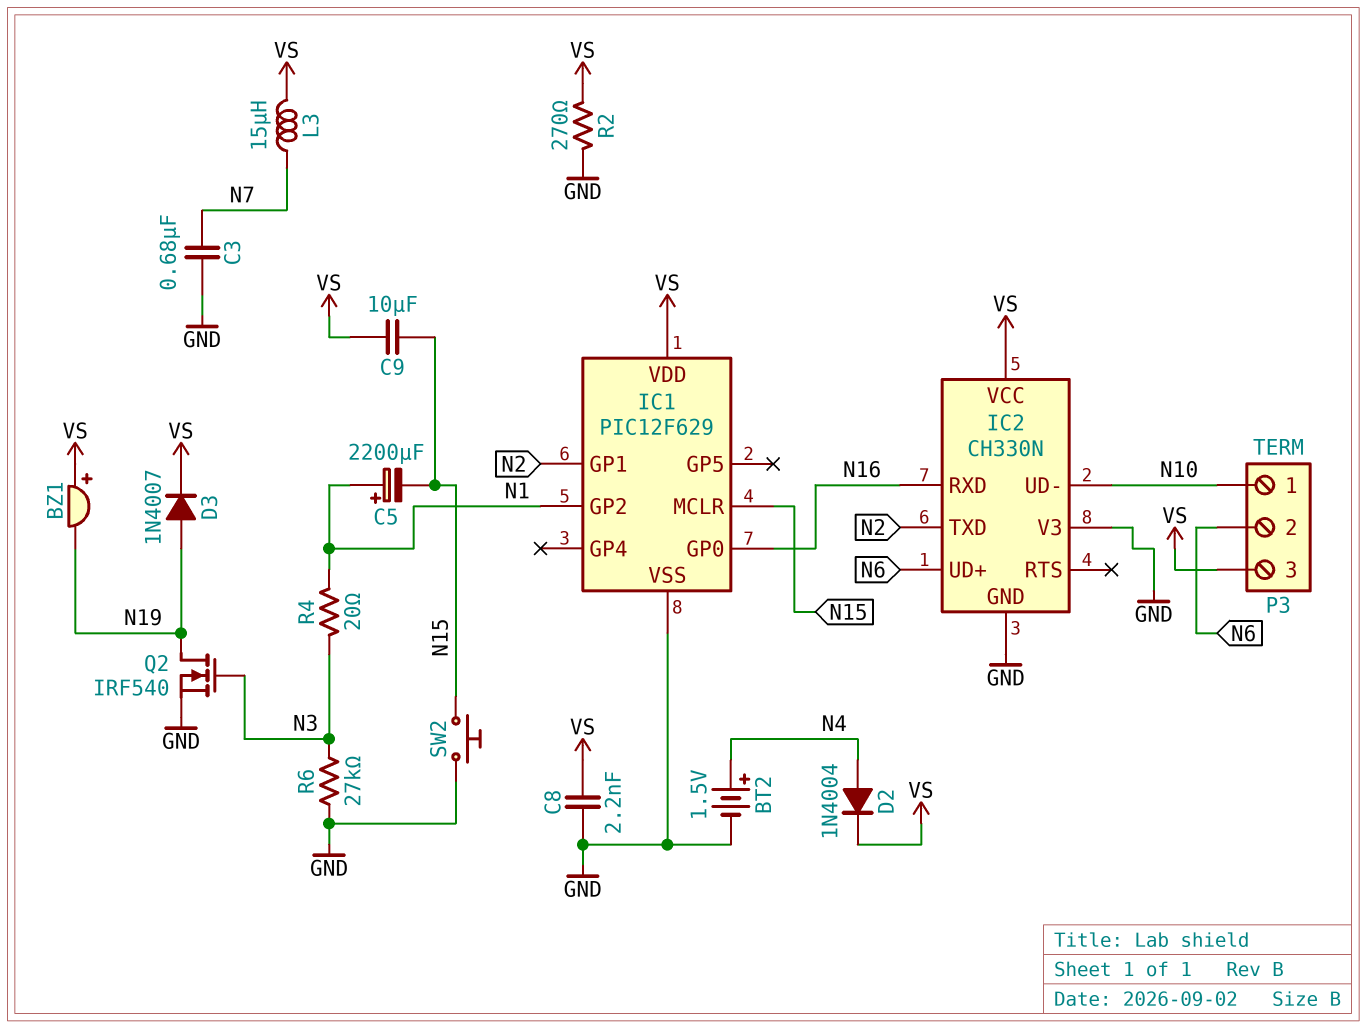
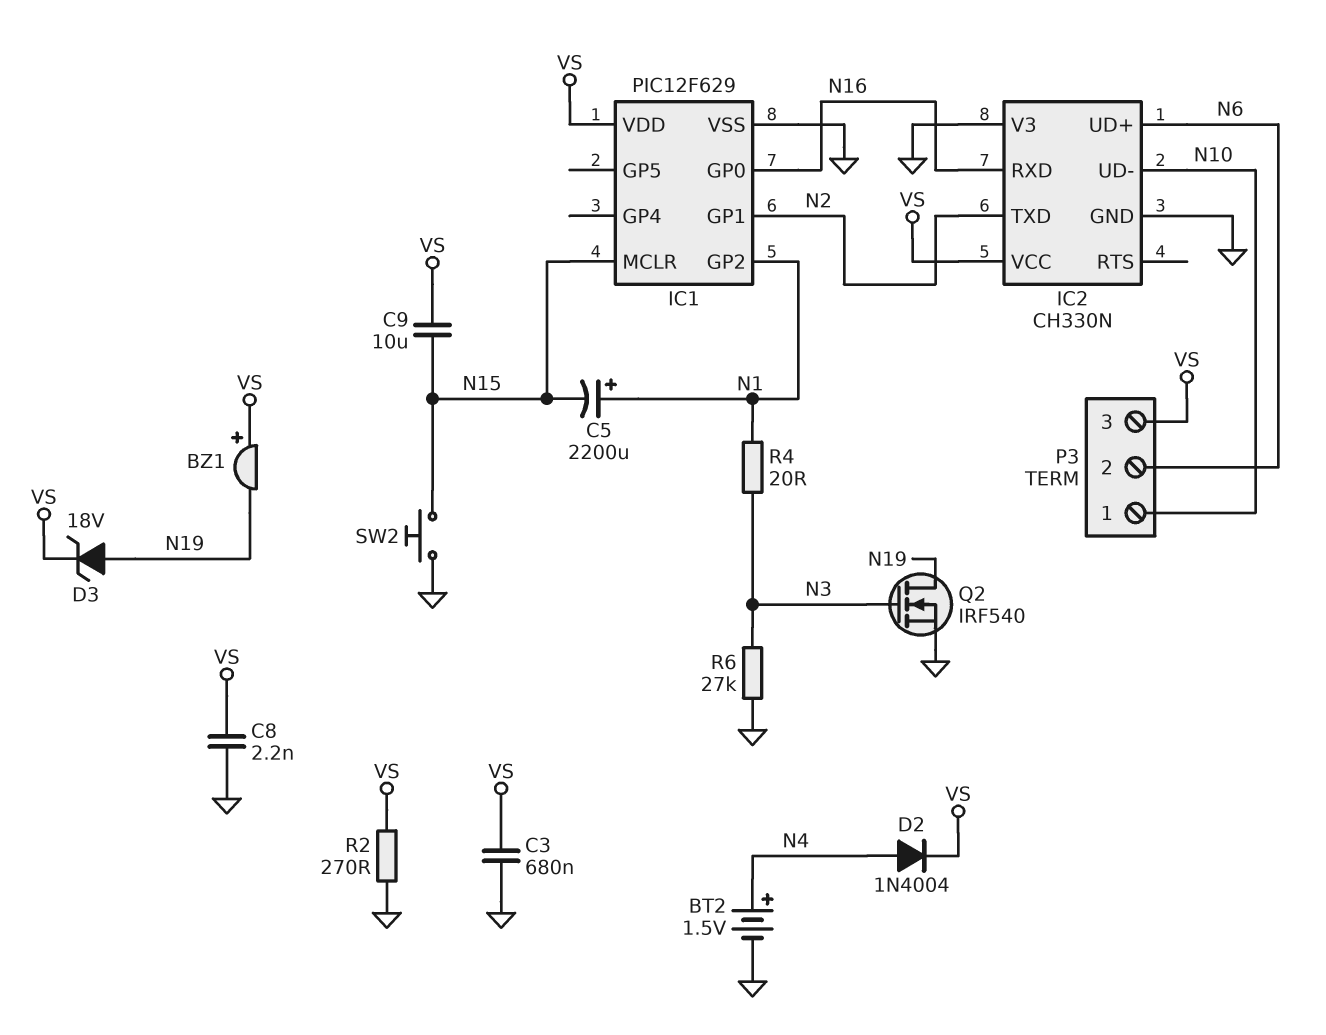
C3: 680nF (GND, N7) -> 680nF (GND, VS)
D3: diode 1N4007 (A N19, K VS) -> zener 18V (A N19, K VS)
L3: 15uH (N7, VS) -> none

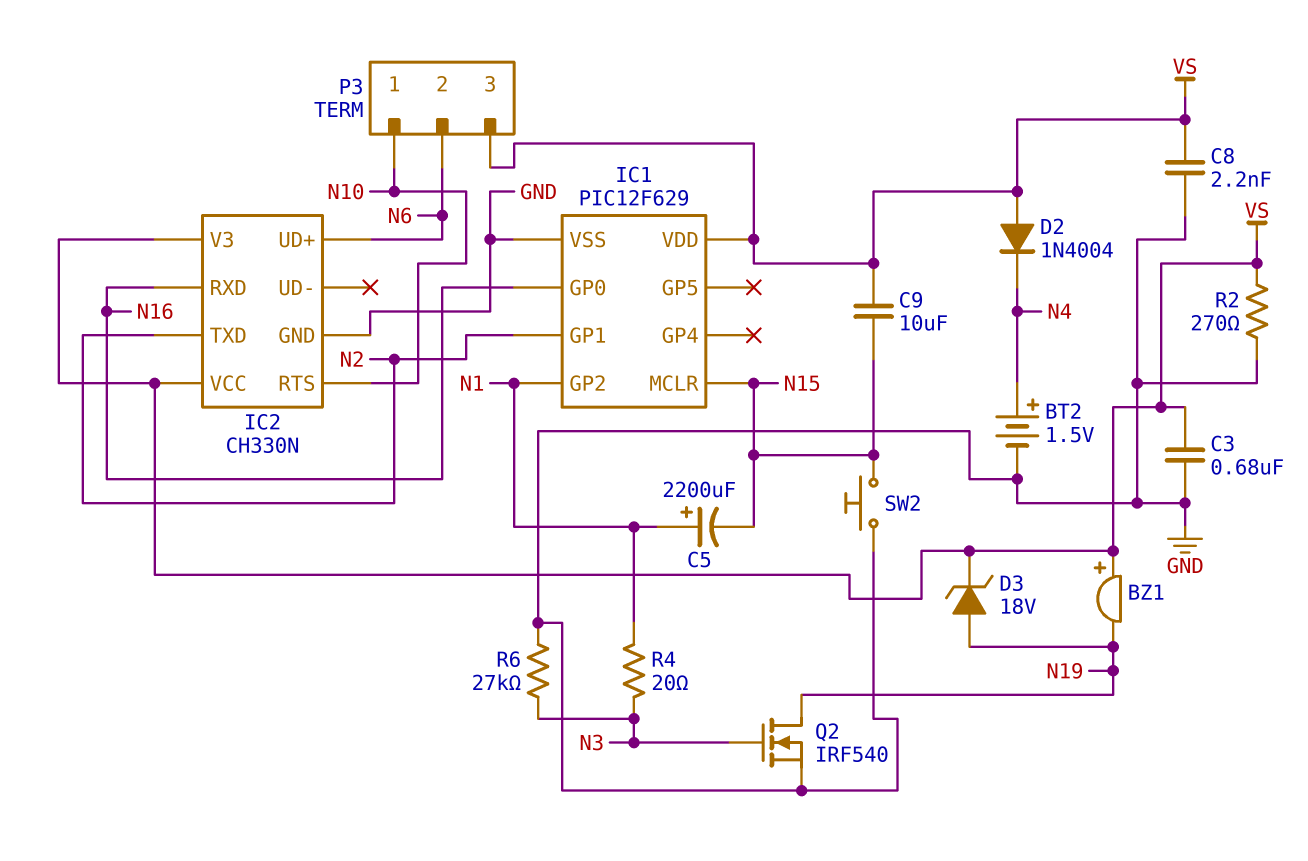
D2: diode 1N4004 (A N4, K VS) -> diode 1N4004 (A VS, K N4)
IC2 pin RTS: none -> N10
IC2 pin UD-: N10 -> none
IC2 pin V3: GND -> VS

